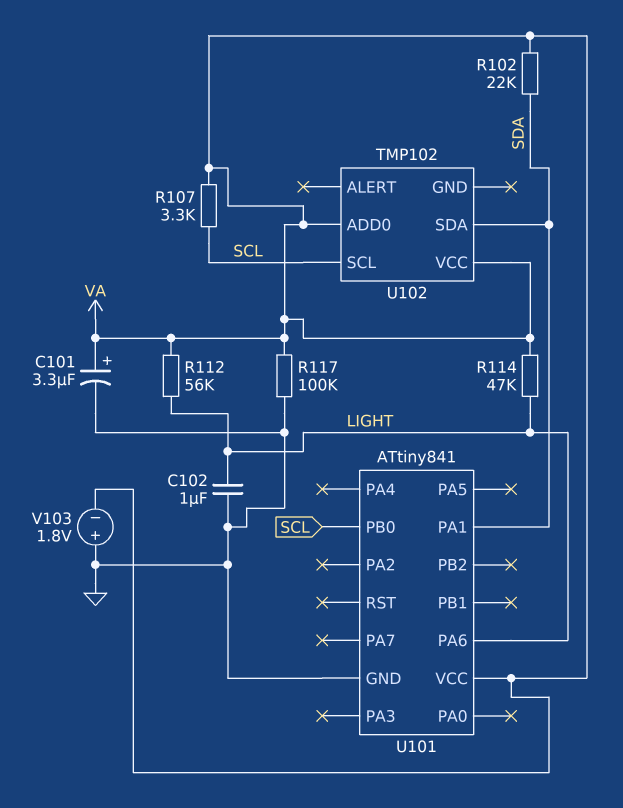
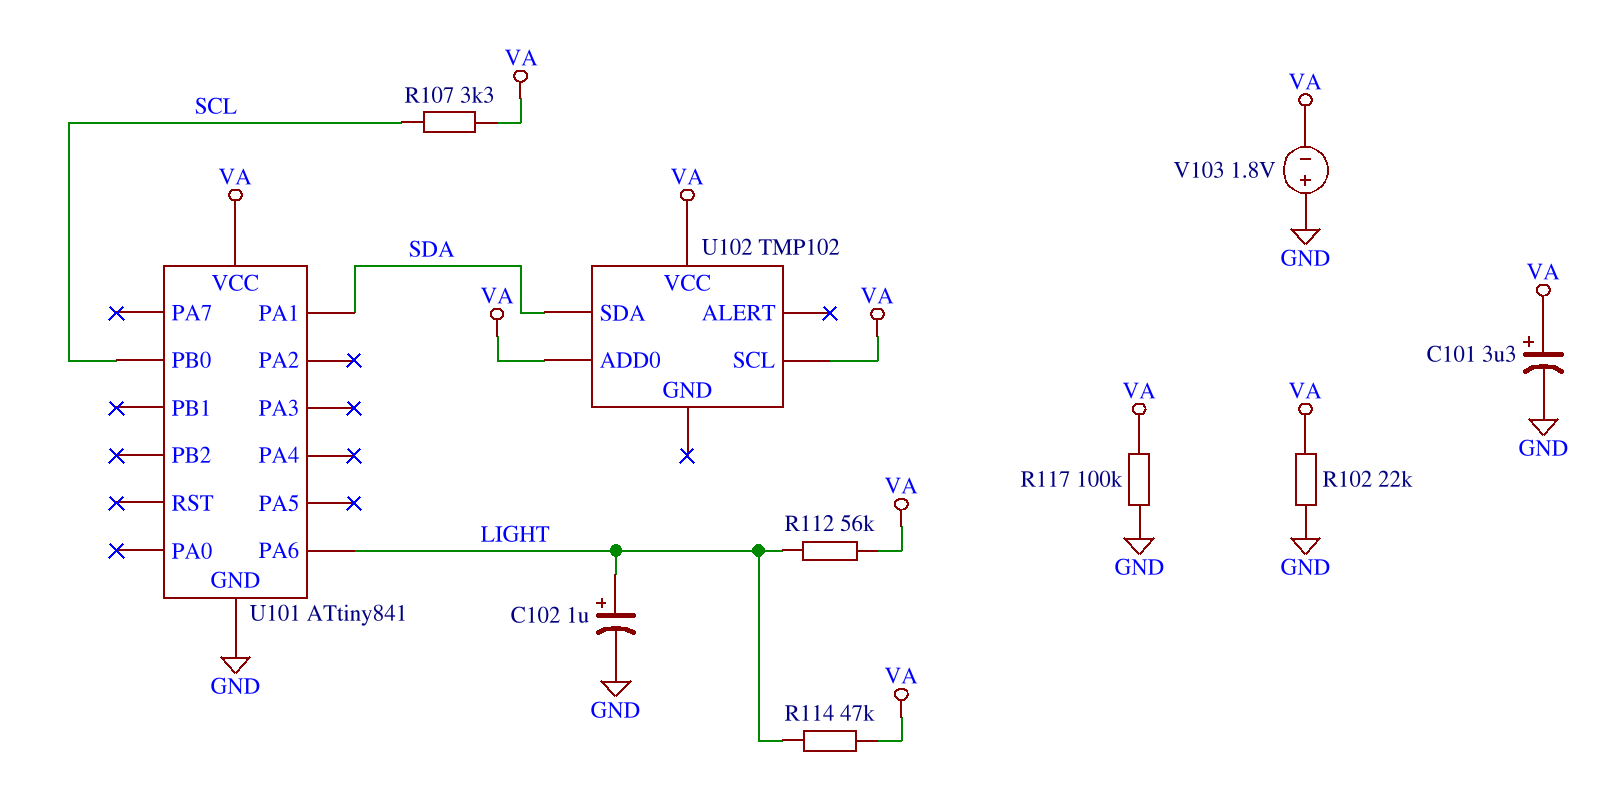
C102: 1uF (GND, LIGHT) -> 1uF (plus LIGHT, minus GND)
R102: 22k (SDA, VA) -> 22k (GND, VA)
U102 pin SCL: SCL -> VA

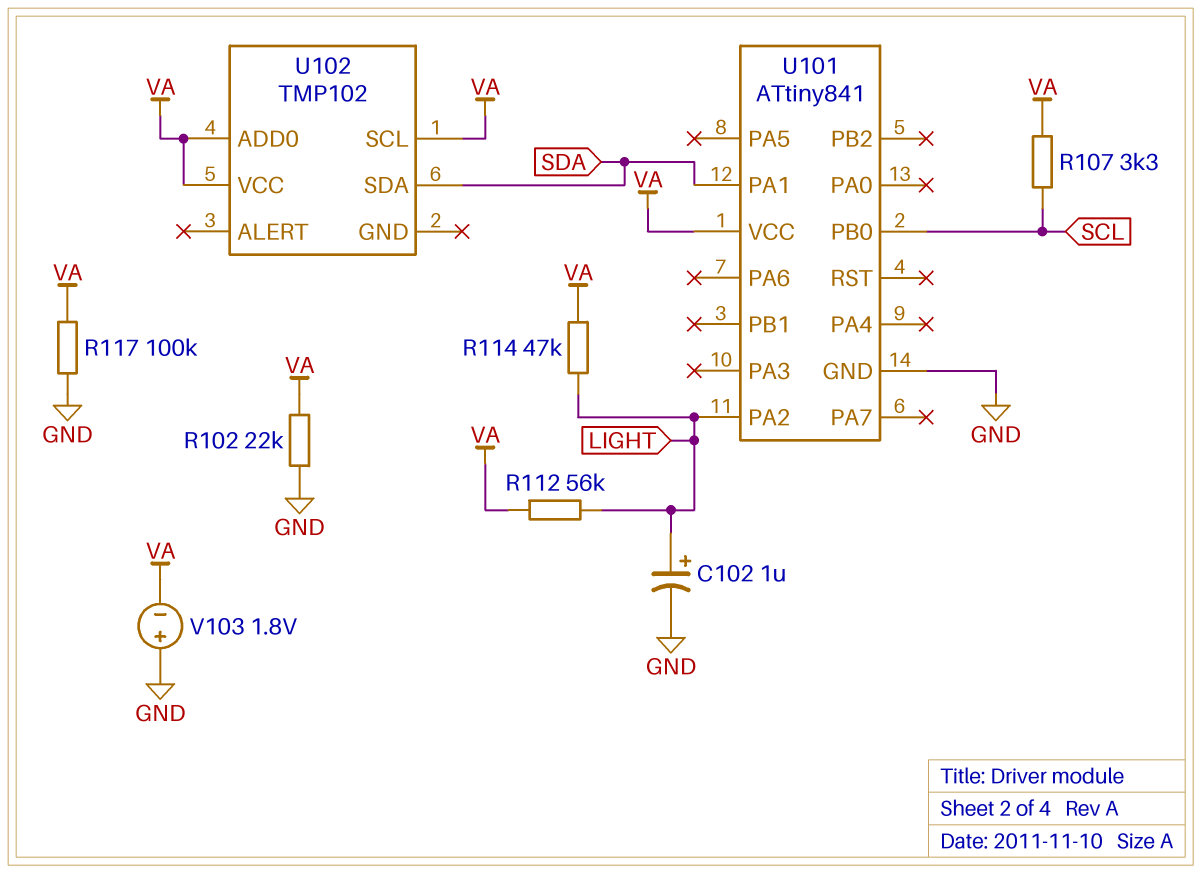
C101: 3.3uF (plus VA, minus GND) -> none
U101 pin PA2: none -> LIGHT
U101 pin PA6: LIGHT -> none

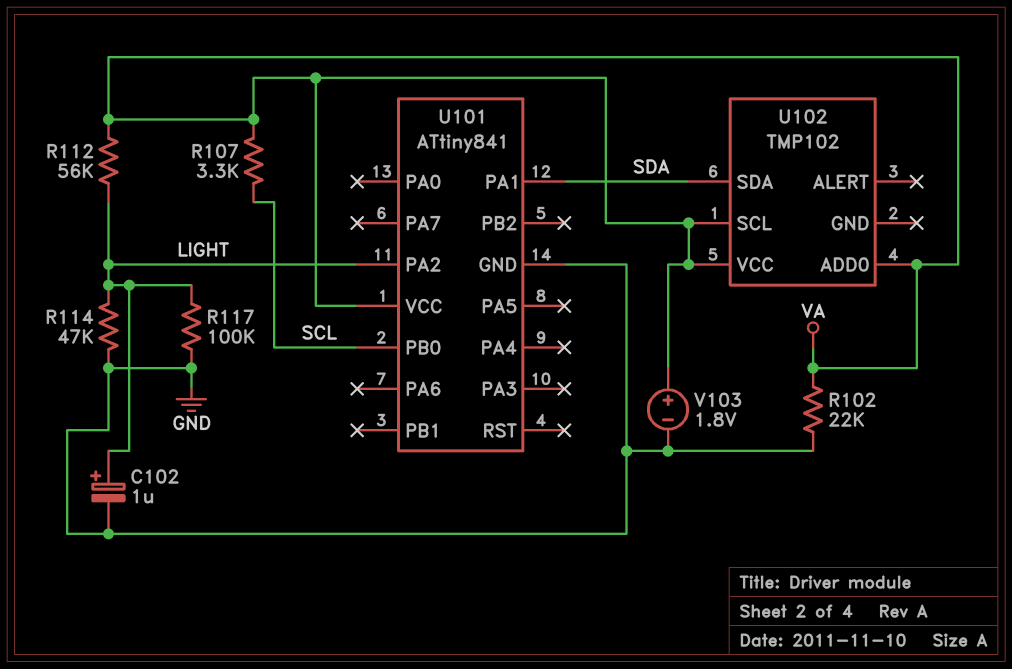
R114: 47k (LIGHT, VA) -> 47k (GND, LIGHT)
R117: 100k (GND, VA) -> 100k (GND, LIGHT)
V103: 1.8V (plus GND, minus VA) -> 1.8V (plus VA, minus GND)

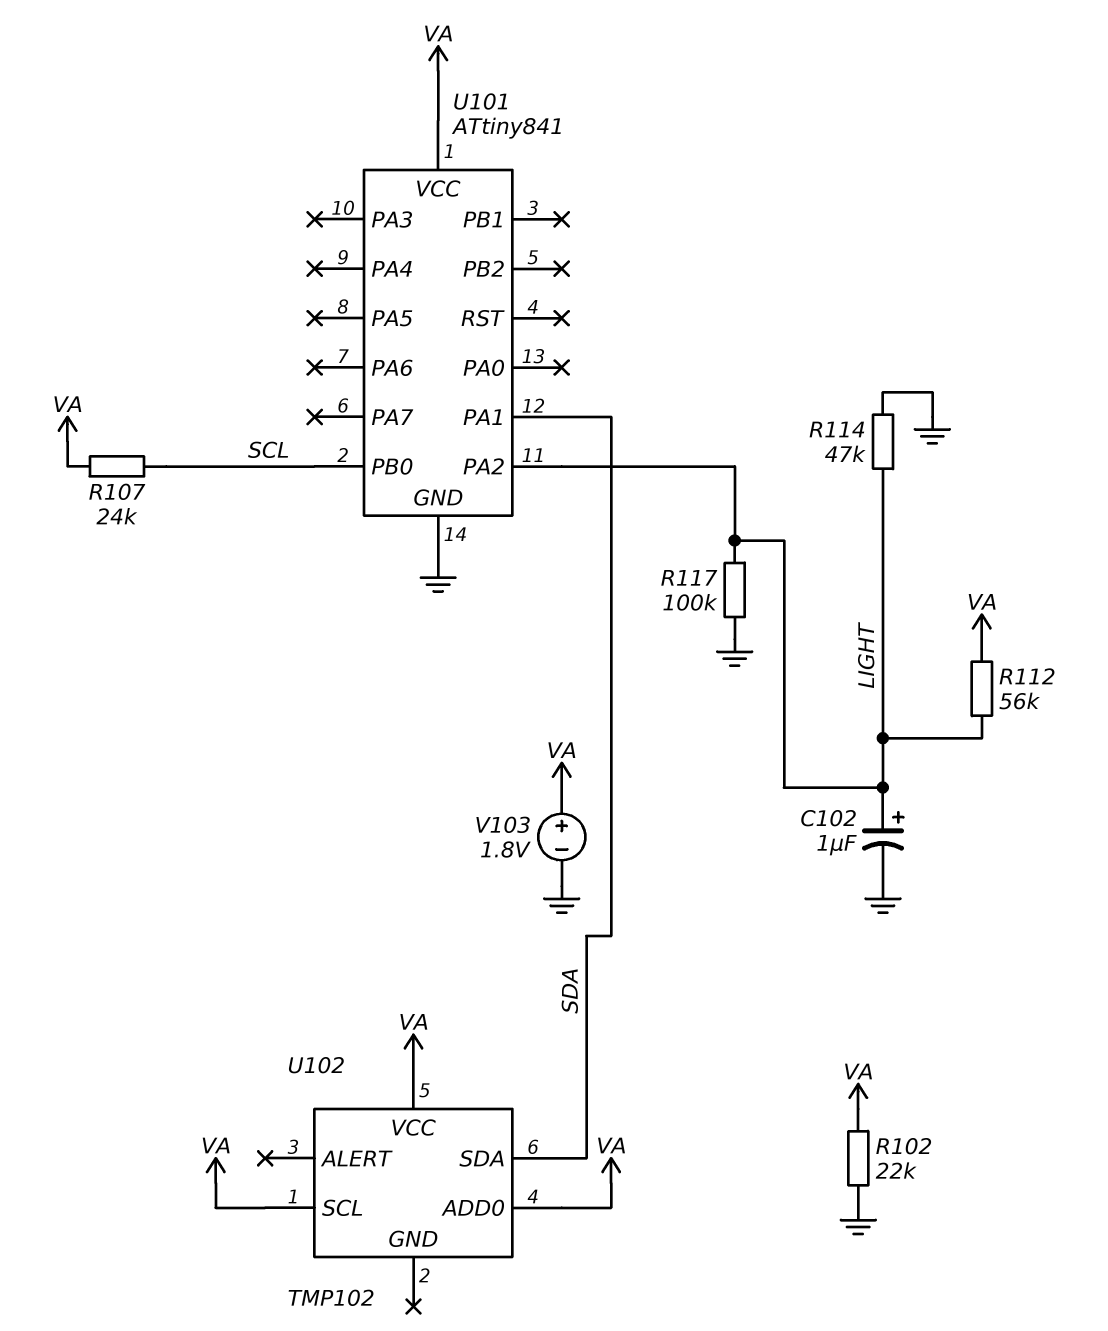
R107: 3.3k (SCL, VA) -> 24k (SCL, VA)

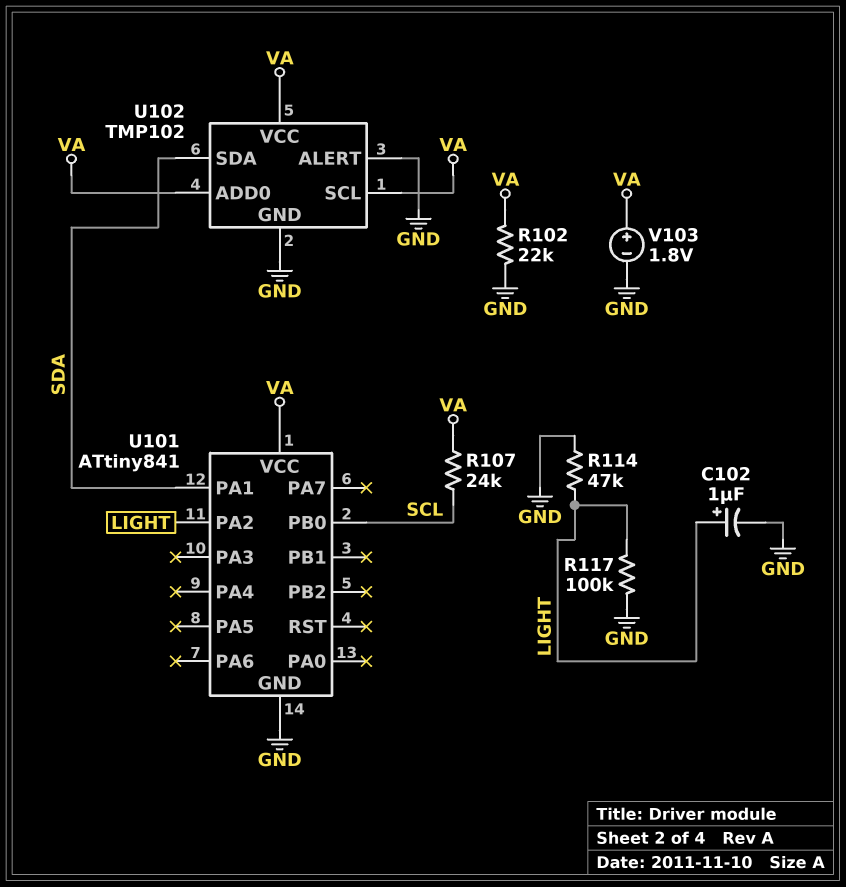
R112: 56k (LIGHT, VA) -> none
U102 pin ALERT: none -> GND
U102 pin GND: none -> GND

